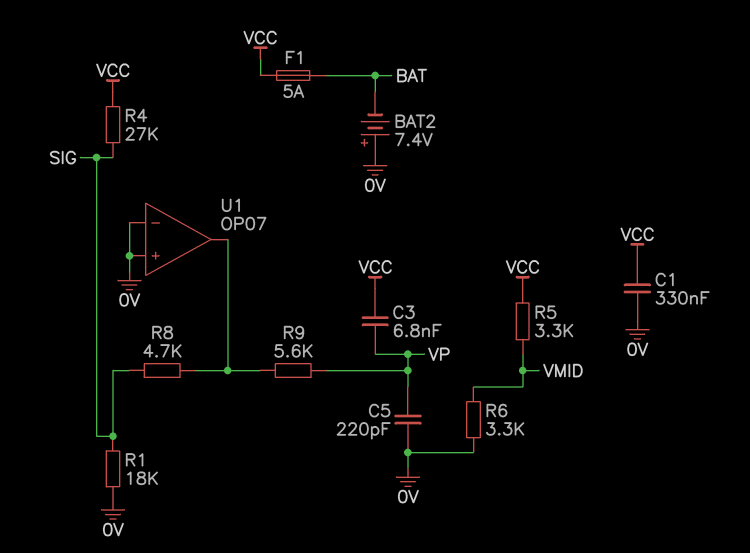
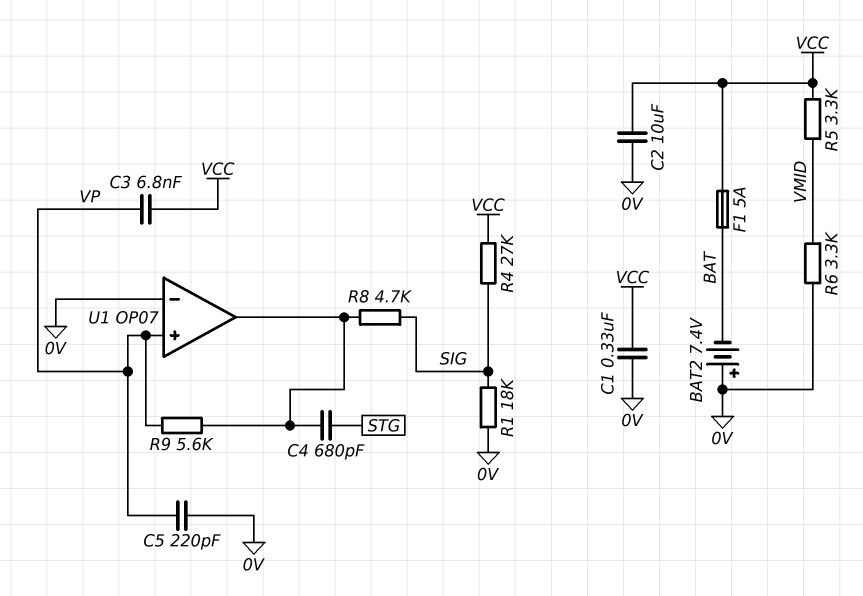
C2: none -> 10uF (0V, VCC)
C4: none -> 680pF (STG, U1/out)
U1 pin in+: 0V -> VP

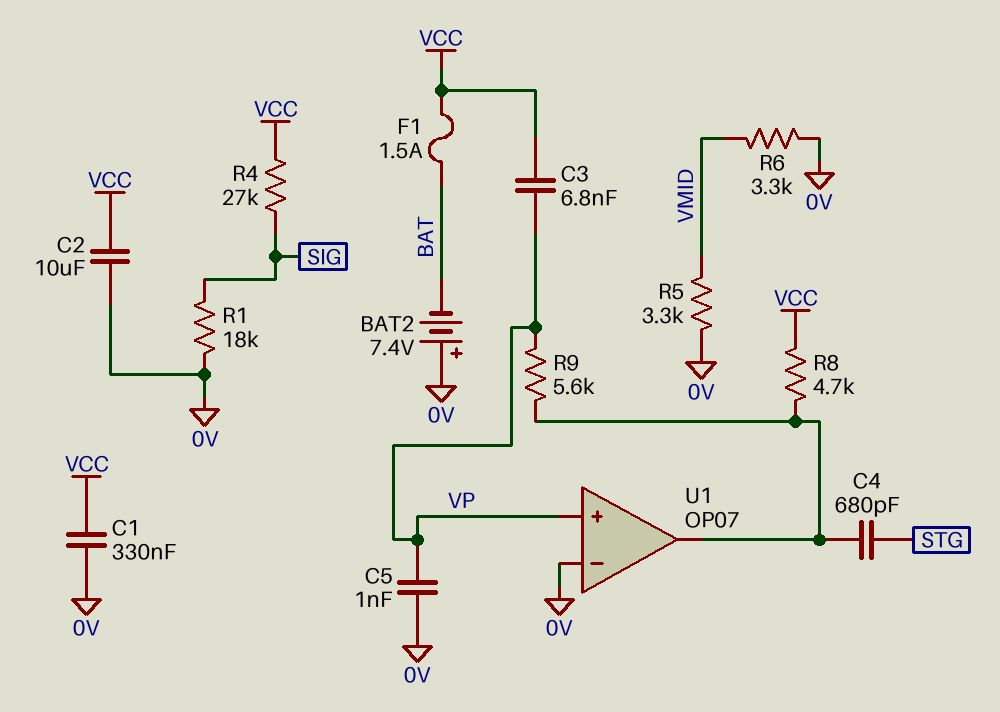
C5: 220pF (0V, VP) -> 1nF (0V, VP)
F1: 5A (BAT, VCC) -> 1.5A (BAT, VCC)
R5: 3.3k (VCC, VMID) -> 3.3k (0V, VMID)
R8: 4.7k (SIG, U1/out) -> 4.7k (U1/out, VCC)

